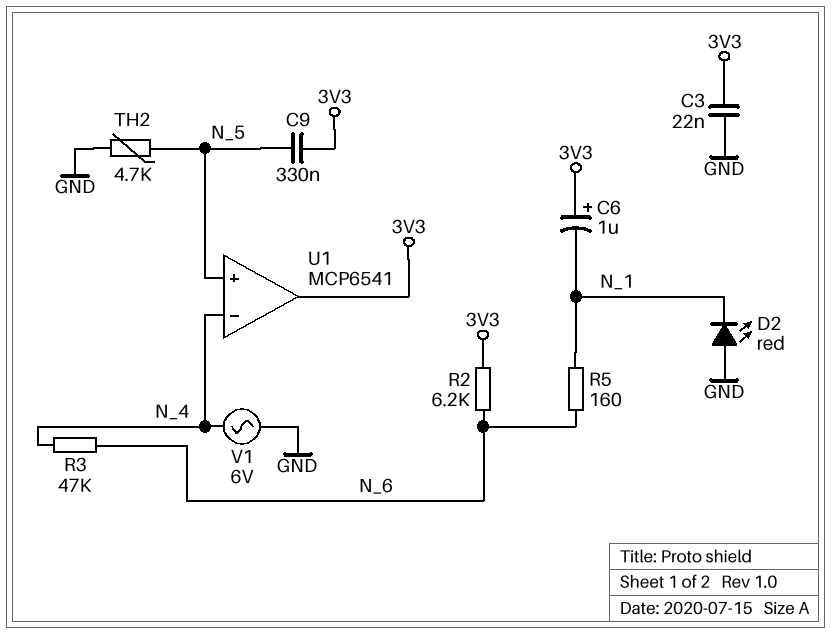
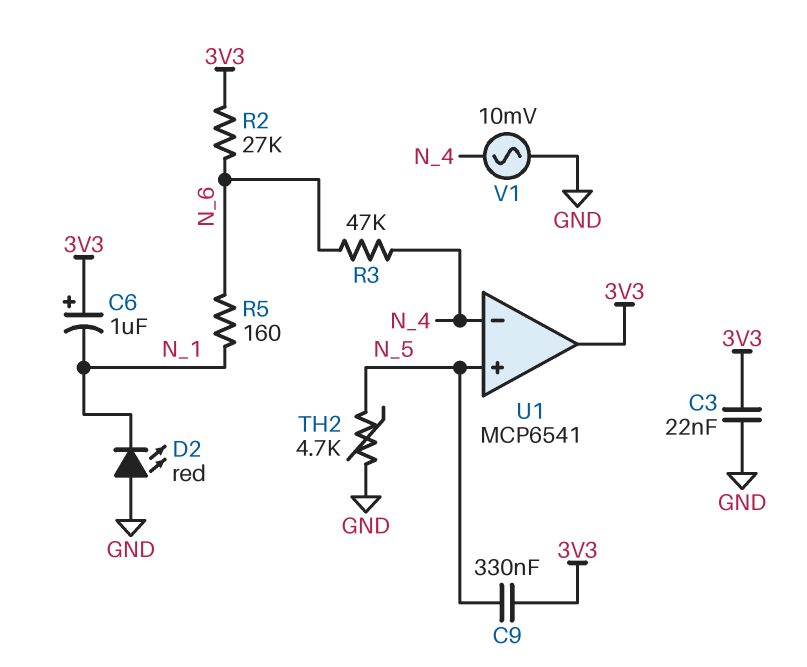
R2: 6.2k (3V3, N_6) -> 27k (3V3, N_6)
V1: AC 6V (GND, N_4) -> AC 10mV (GND, N_4)

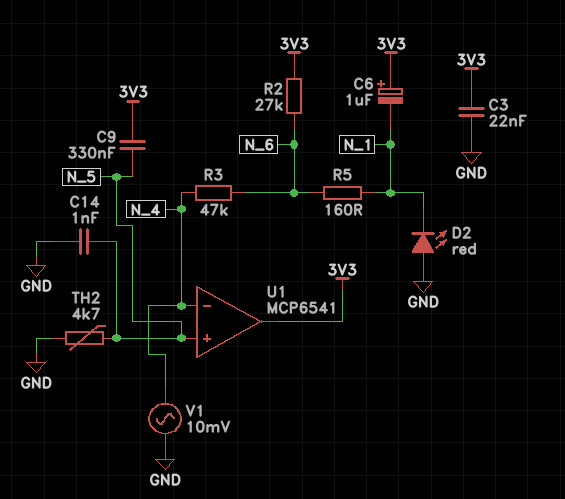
C14: none -> 1nF (GND, N_5)

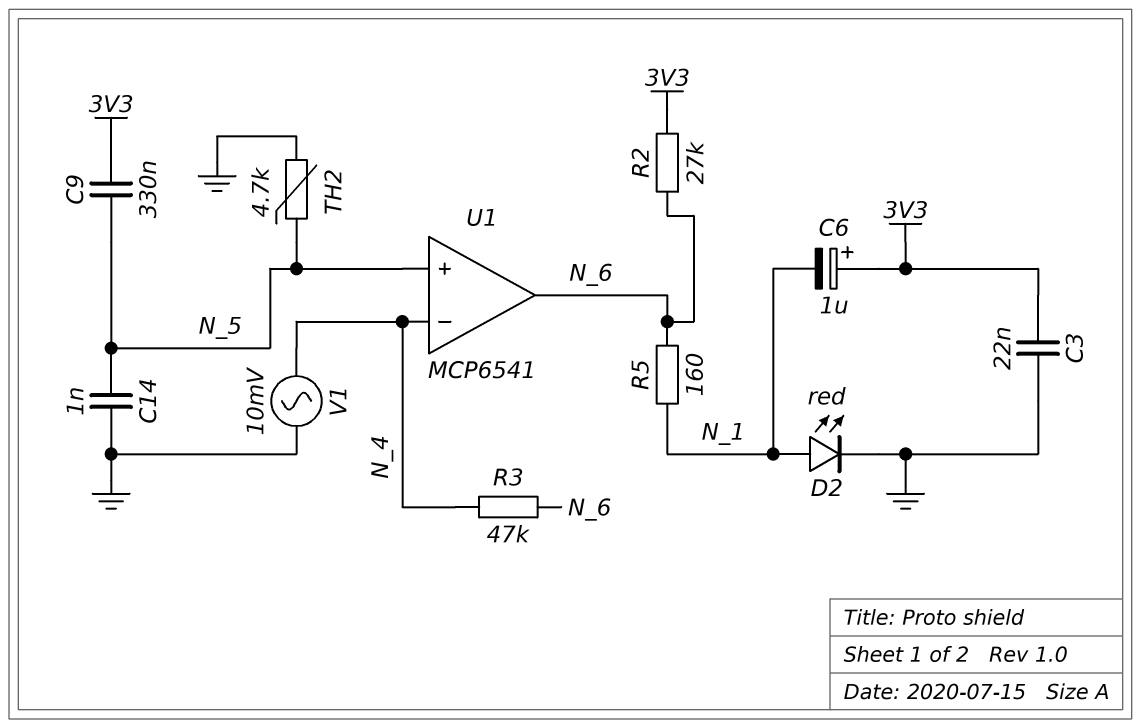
D2: LED red (A GND, K N_1) -> LED red (A N_1, K GND)
U1 pin out: 3V3 -> N_6

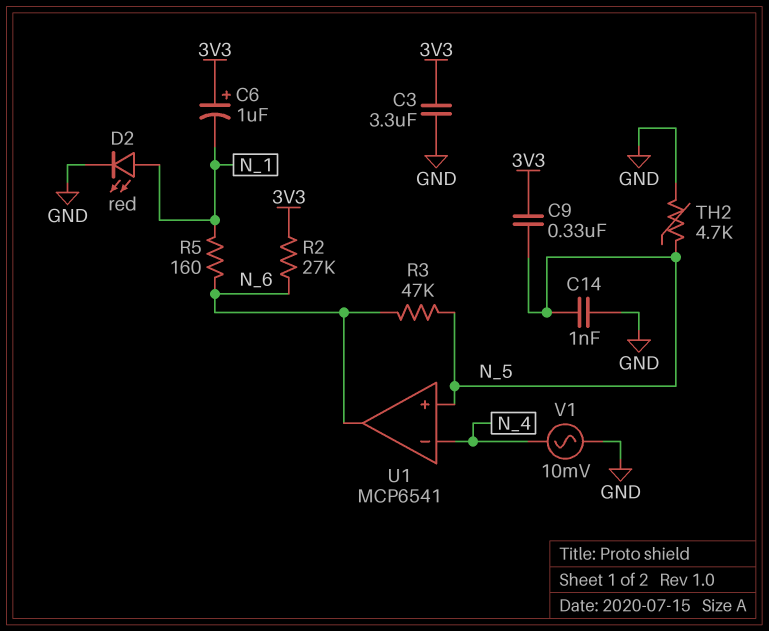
C3: 22nF (3V3, GND) -> 3.3uF (3V3, GND)
R3: 47k (N_4, N_6) -> 47k (N_5, N_6)

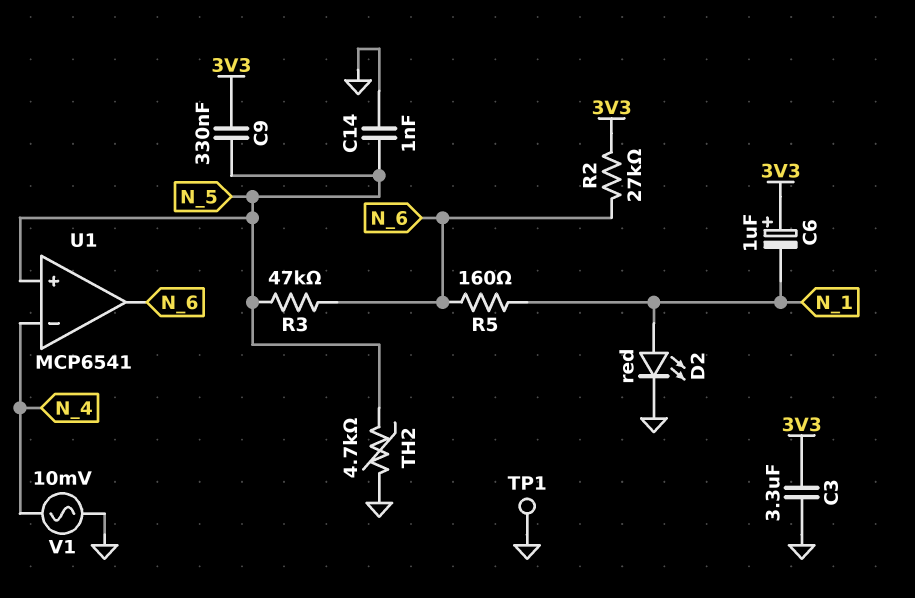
TP1: none -> test point (GND)

